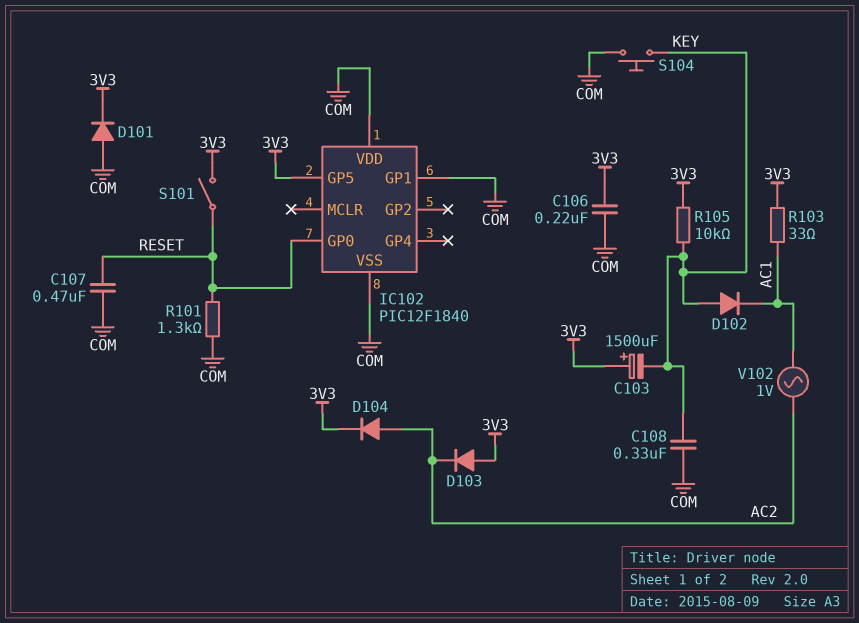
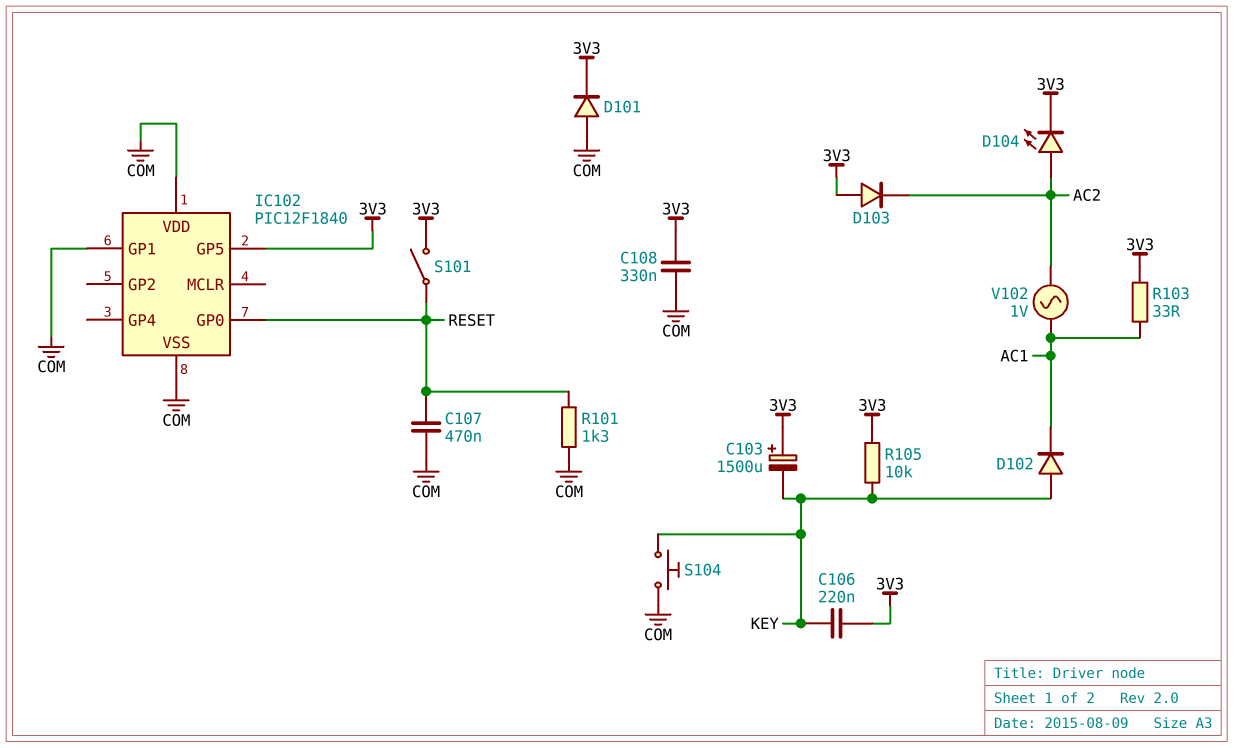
C106: 220nF (3V3, COM) -> 220nF (3V3, KEY)
C108: 330nF (COM, KEY) -> 330nF (3V3, COM)
D104: diode (A AC2, K 3V3) -> LED (A AC2, K 3V3)

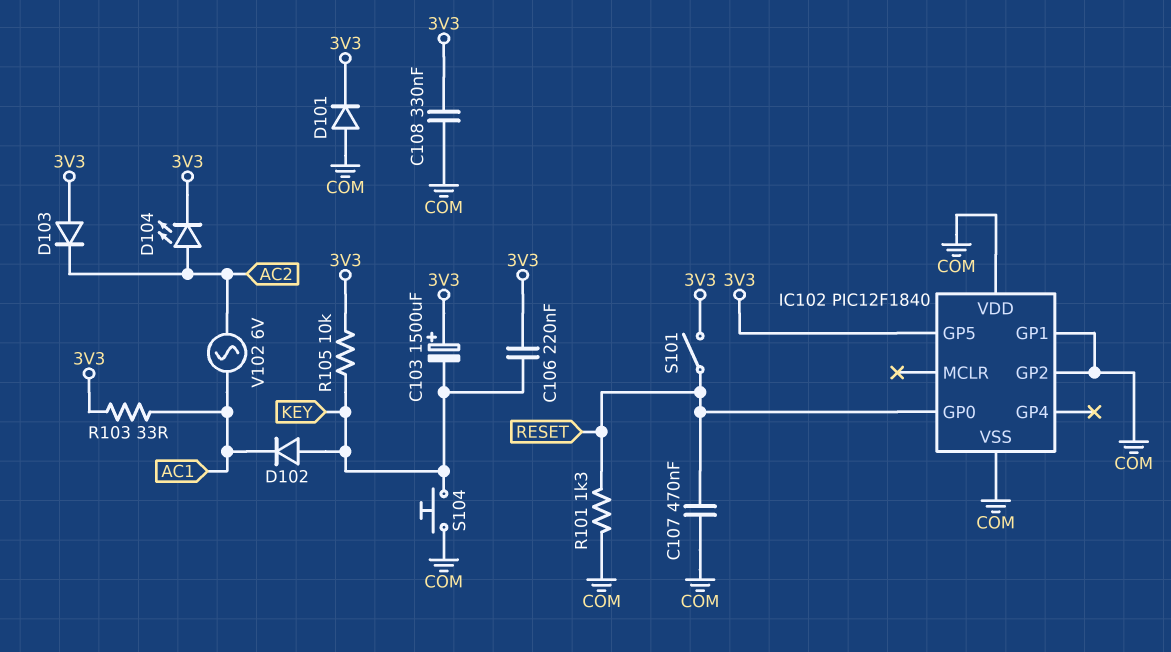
IC102 pin GP2: none -> COM
V102: AC 1V (AC1, AC2) -> AC 6V (AC1, AC2)

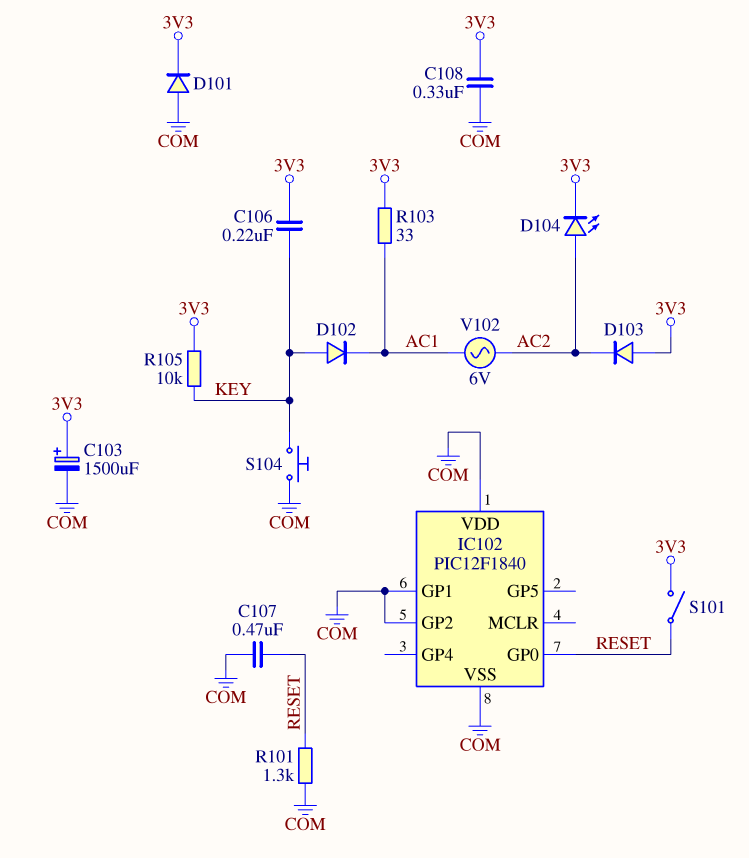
C103: 1500uF (plus 3V3, minus KEY) -> 1500uF (plus 3V3, minus COM)
IC102 pin GP5: 3V3 -> none

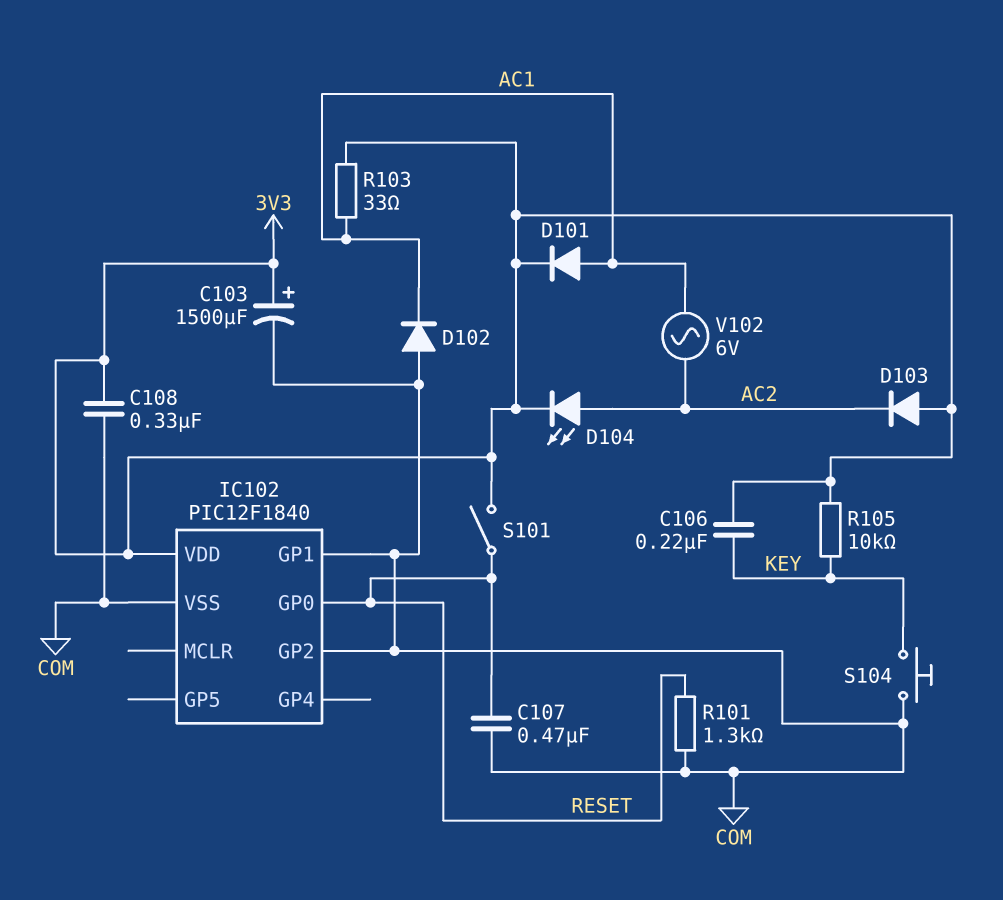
D101: diode (A COM, K 3V3) -> diode (A AC1, K 3V3)
D102: diode (A KEY, K AC1) -> diode (A COM, K AC1)
IC102 pin VDD: COM -> 3V3

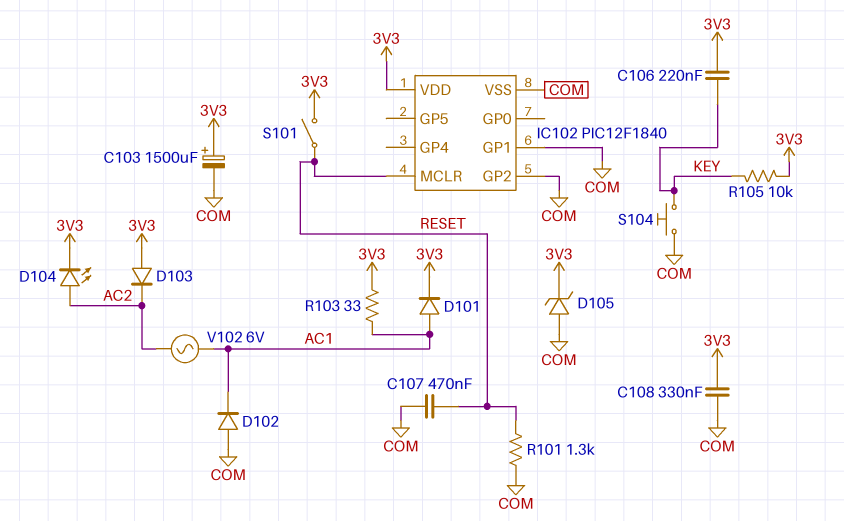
D105: none -> zener (A COM, K 3V3)
IC102 pin GP0: RESET -> none
IC102 pin MCLR: none -> RESET

